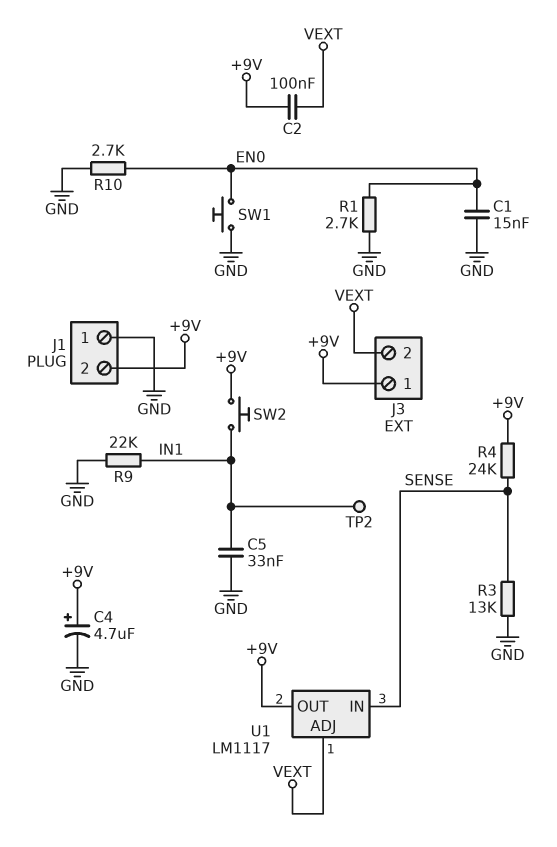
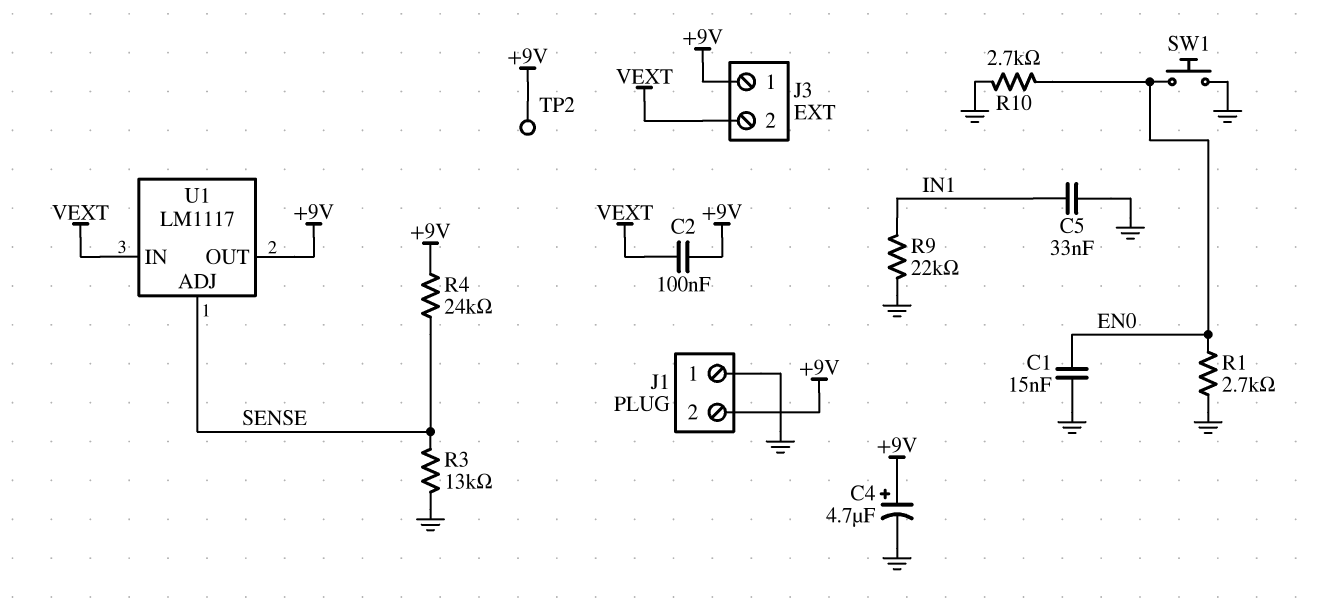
SW2: button (+9V, IN1) -> none
TP2: test point (IN1) -> test point (+9V)
U1 pin ADJ: VEXT -> SENSE
U1 pin IN: SENSE -> VEXT

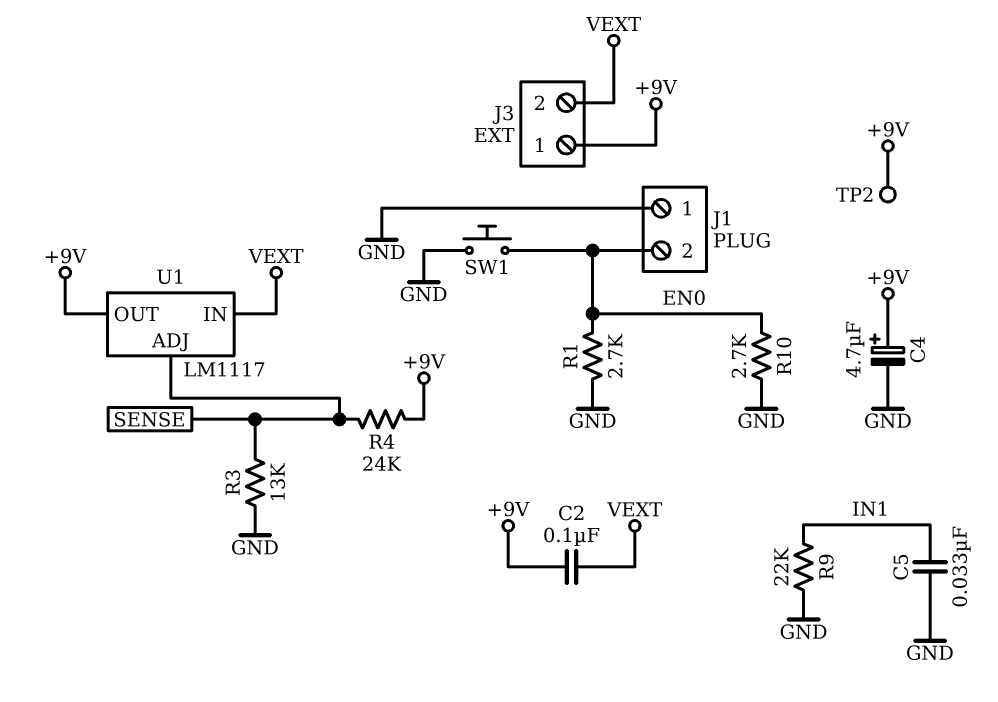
C1: 15nF (EN0, GND) -> none
J1 pin 2: +9V -> EN0

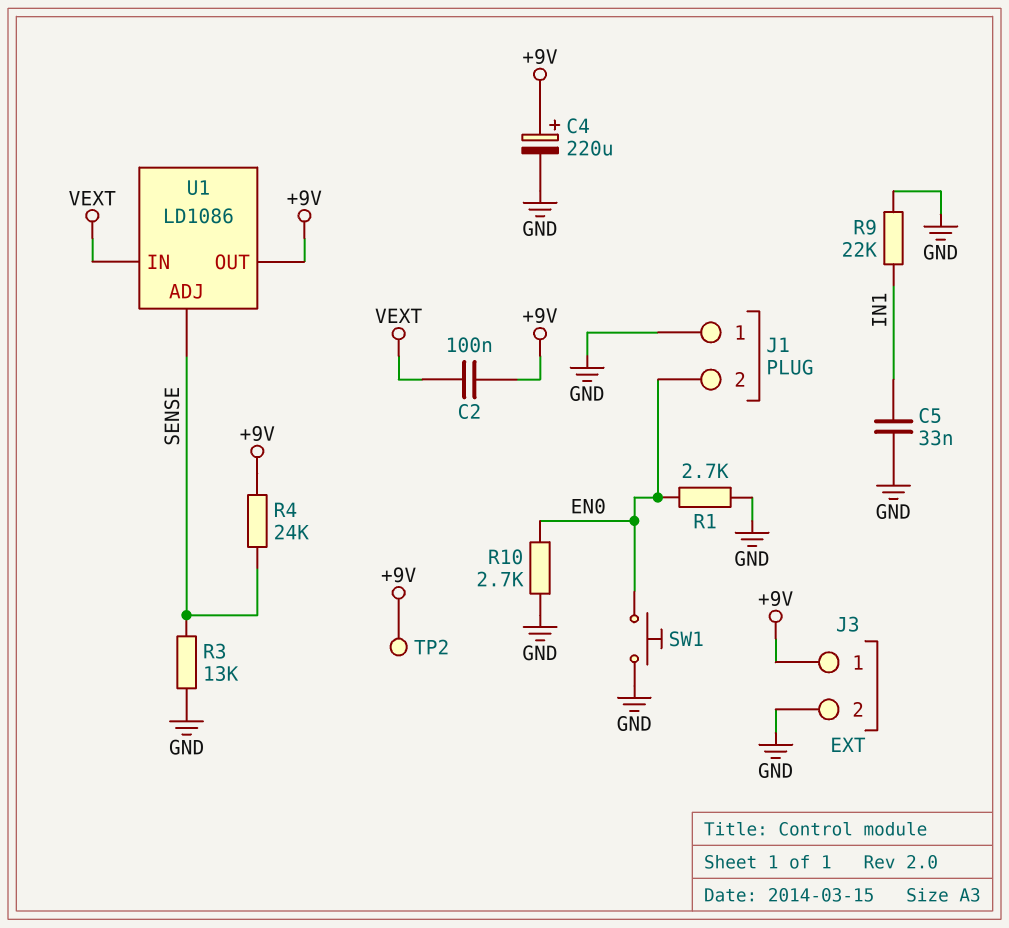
C4: 4.7uF (plus +9V, minus GND) -> 220uF (plus +9V, minus GND)
J3 pin 2: VEXT -> GND
U1: LM1117 -> LD1086

